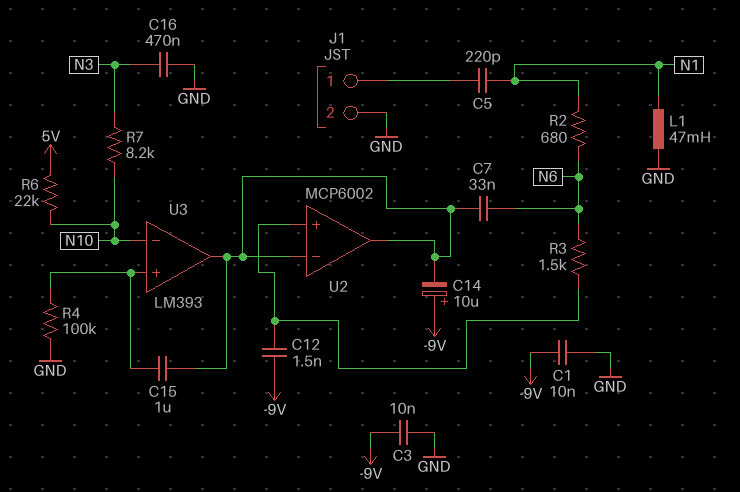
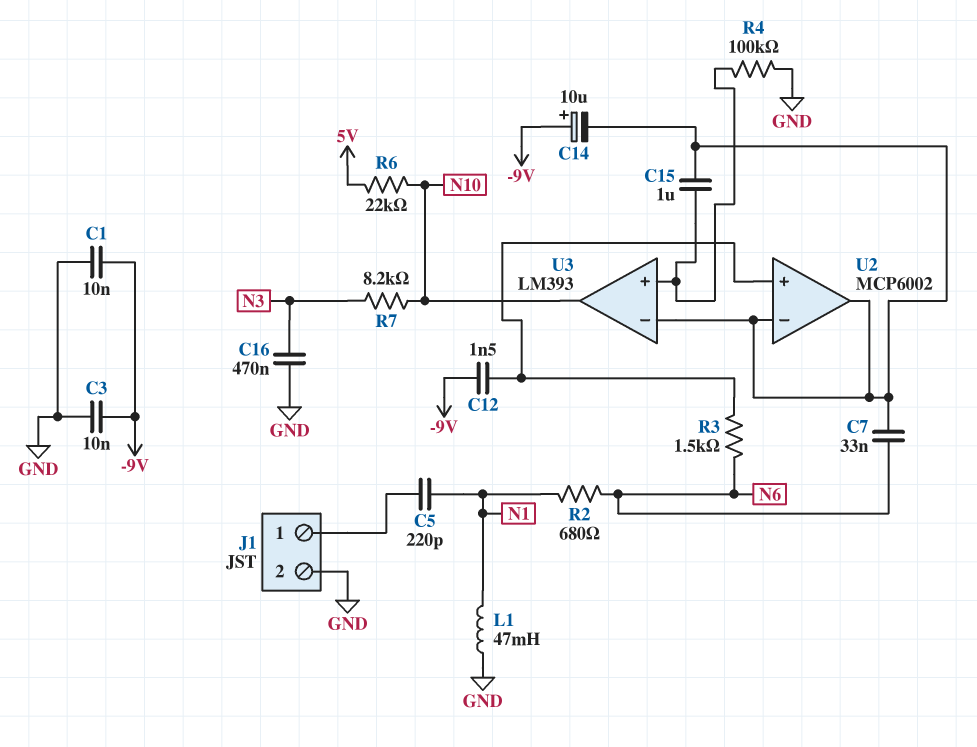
U3 pin in-: N10 -> U2/in-
U3 pin out: U2/in- -> N10

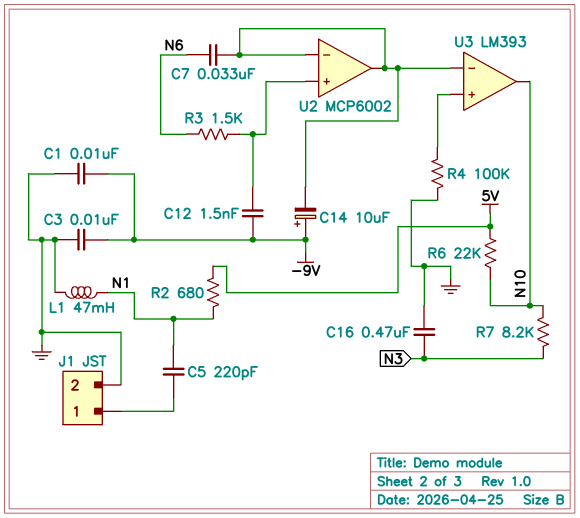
C15: 1uF (U2/in-, U3/in+) -> none
R2: 680 (N1, N6) -> 680 (5V, N1)

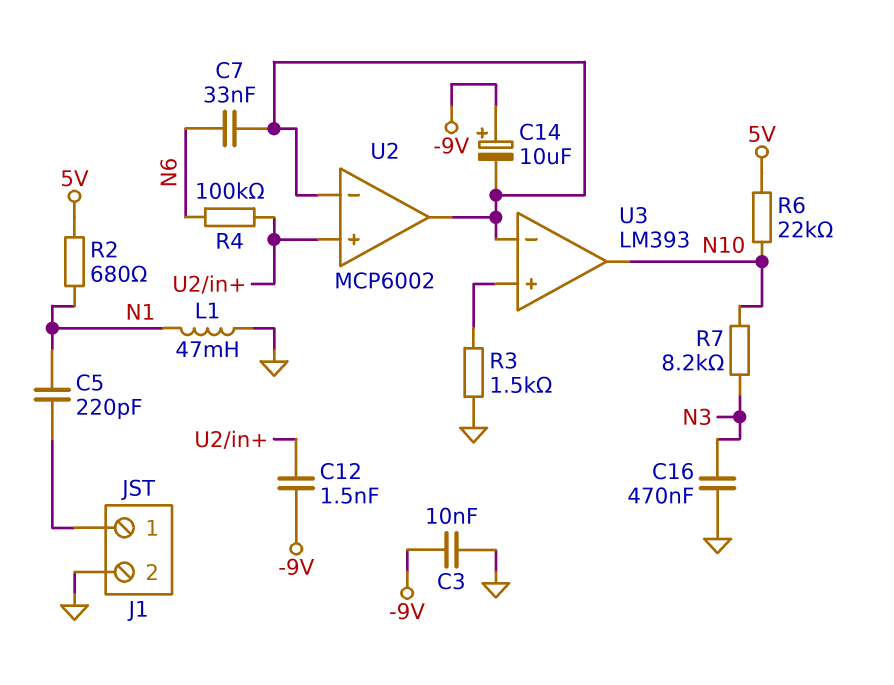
C1: 10nF (-9V, GND) -> none
R3: 1.5k (N6, U2/in+) -> 1.5k (GND, U3/in+)
R4: 100k (GND, U3/in+) -> 100k (N6, U2/in+)

